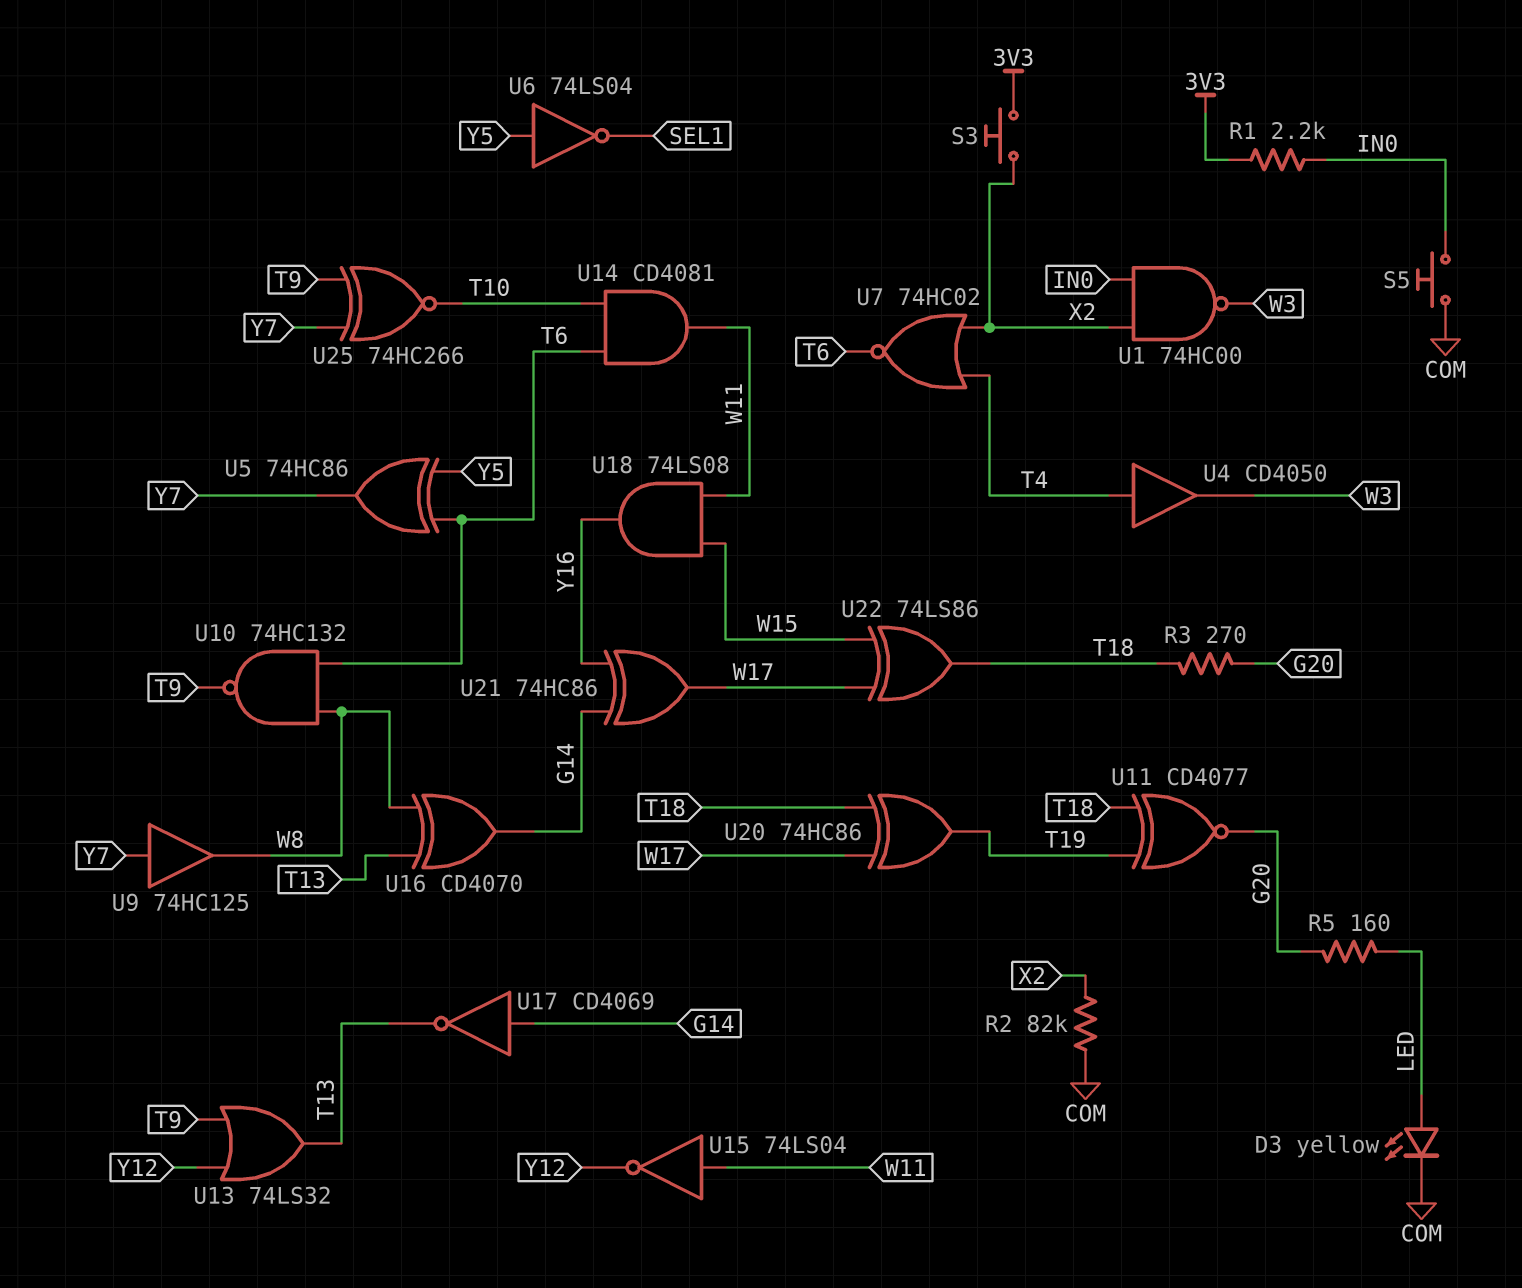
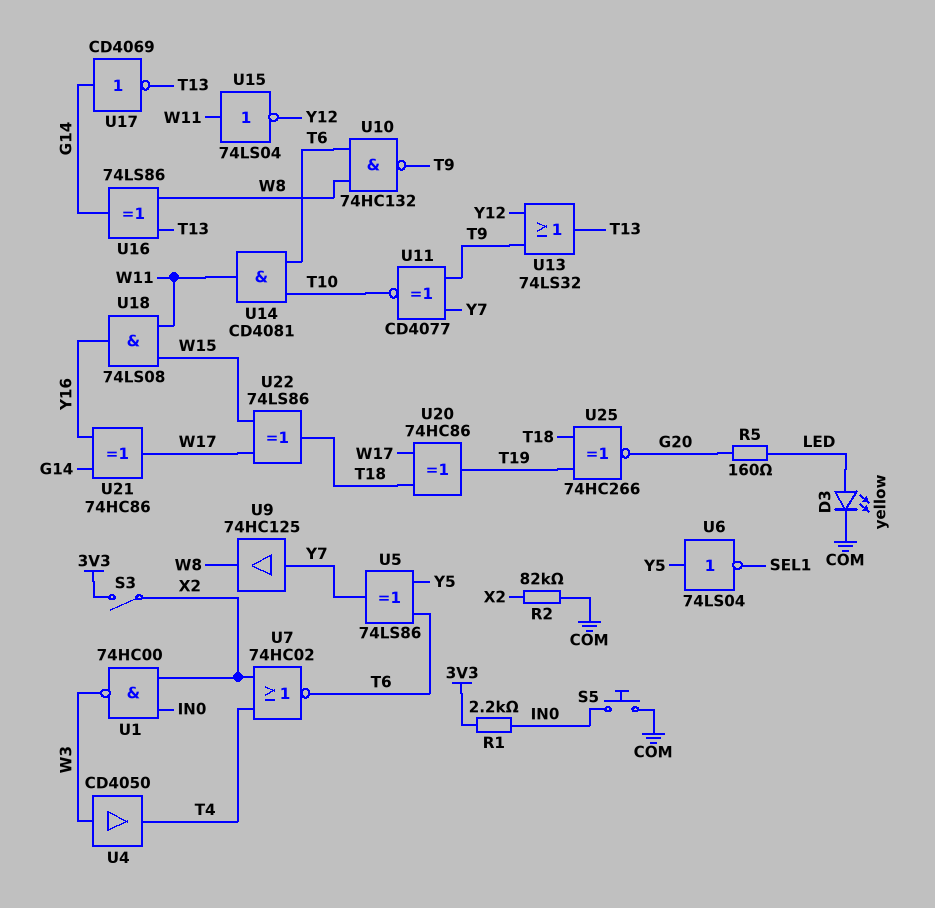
R3: 270 (G20, T18) -> none
S3: button (3V3, X2) -> switch (3V3, X2)
U4: buffer CD4050 (in T4, out W3) -> buffer CD4050 (in W3, out T4)
U5: XOR 74HC86 (in T6, in Y5, out Y7) -> XOR 74LS86 (in T6, in Y5, out Y7)
U11: XNOR CD4077 (in T18, in T19, out G20) -> XNOR CD4077 (in T9, in Y7, out T10)
U16: XOR CD4070 (in T13, in W8, out G14) -> XOR 74LS86 (in T13, in W8, out G14)
U25: XNOR 74HC266 (in T9, in Y7, out T10) -> XNOR 74HC266 (in T18, in T19, out G20)

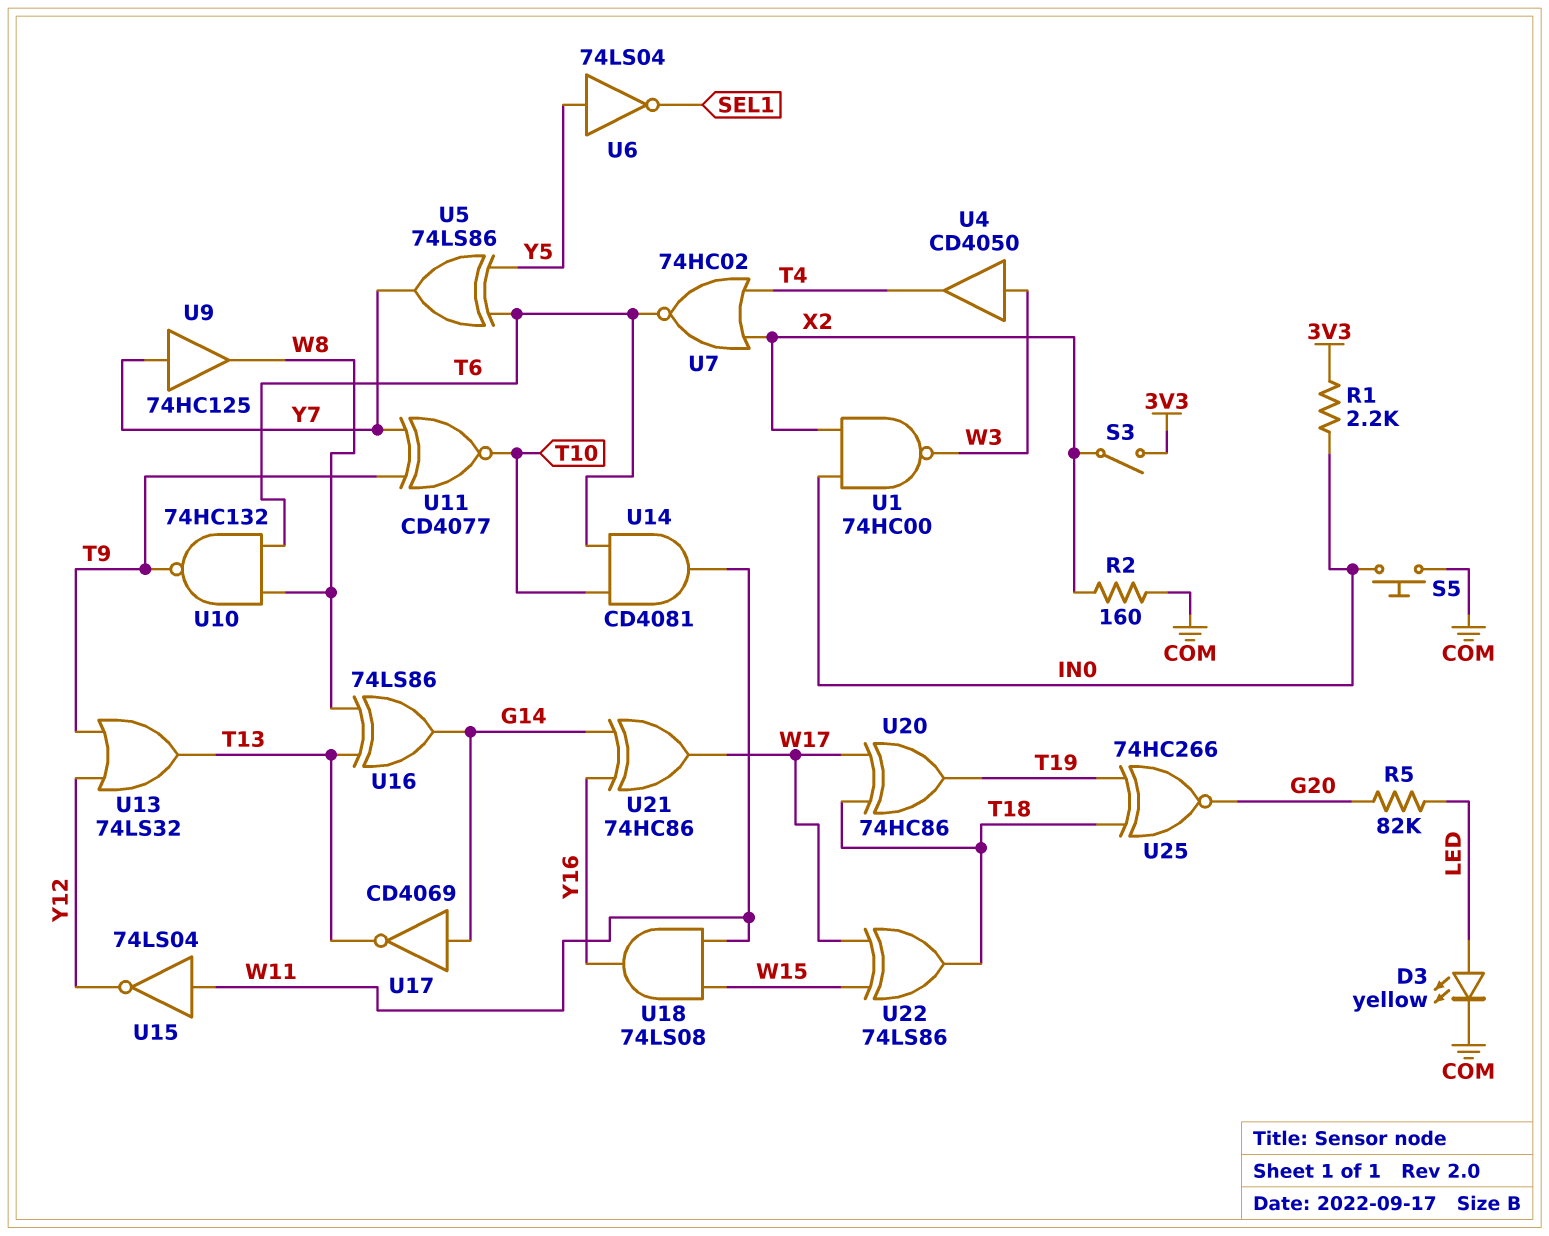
R2: 82k (COM, X2) -> 160 (COM, X2)
R5: 160 (G20, LED) -> 82k (G20, LED)

